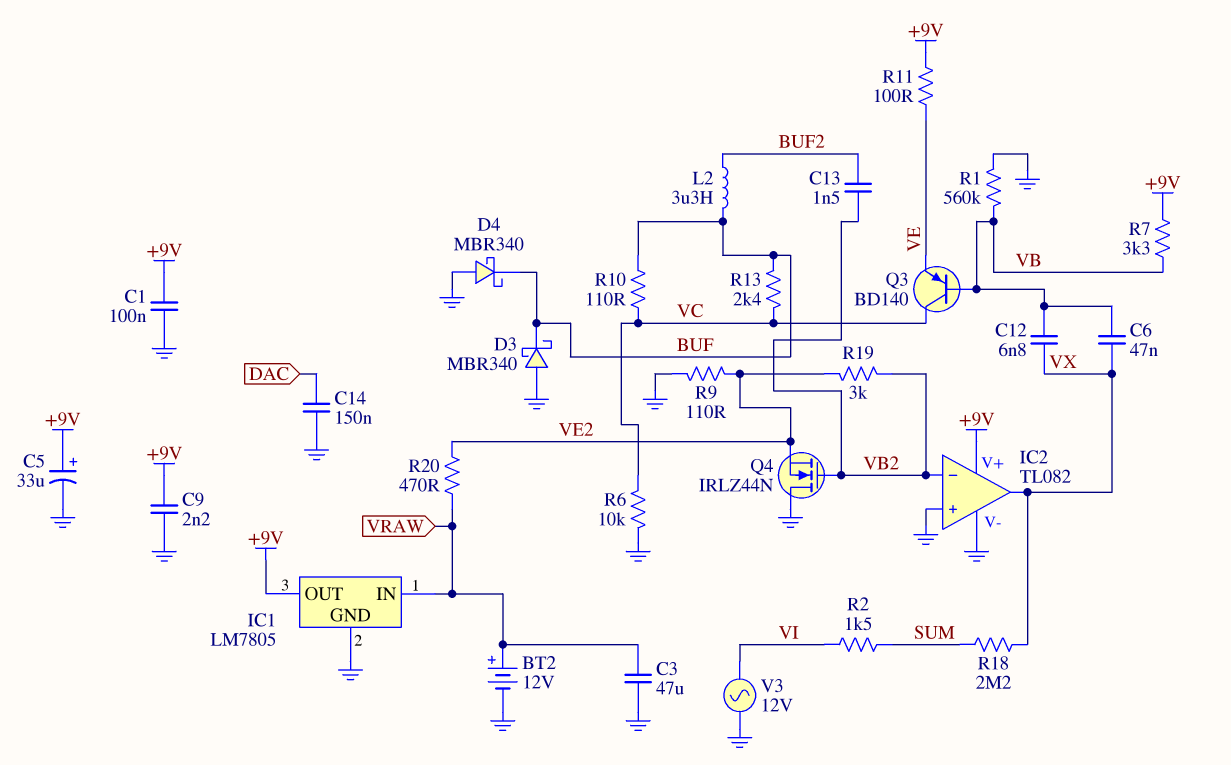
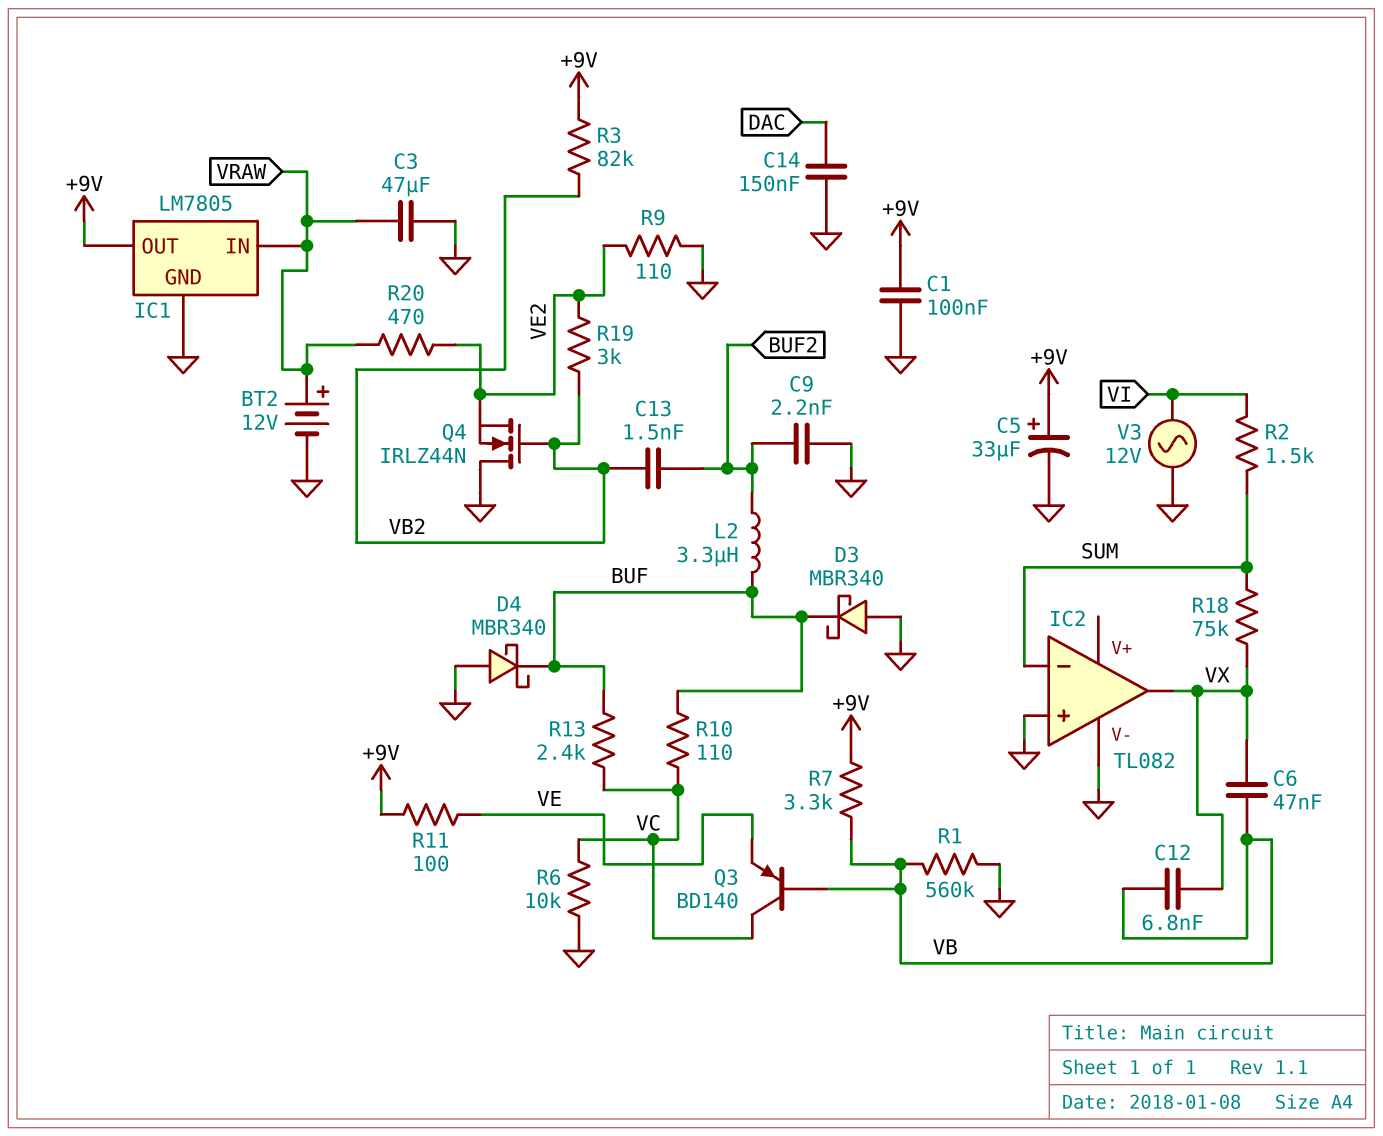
C9: 2.2nF (+9V, GND) -> 2.2nF (BUF2, GND)
IC2 pin V+: +9V -> none
IC2 pin in-: VB2 -> SUM
R3: none -> 82k (+9V, VB2)
R18: 2.2M (SUM, VX) -> 75k (SUM, VX)

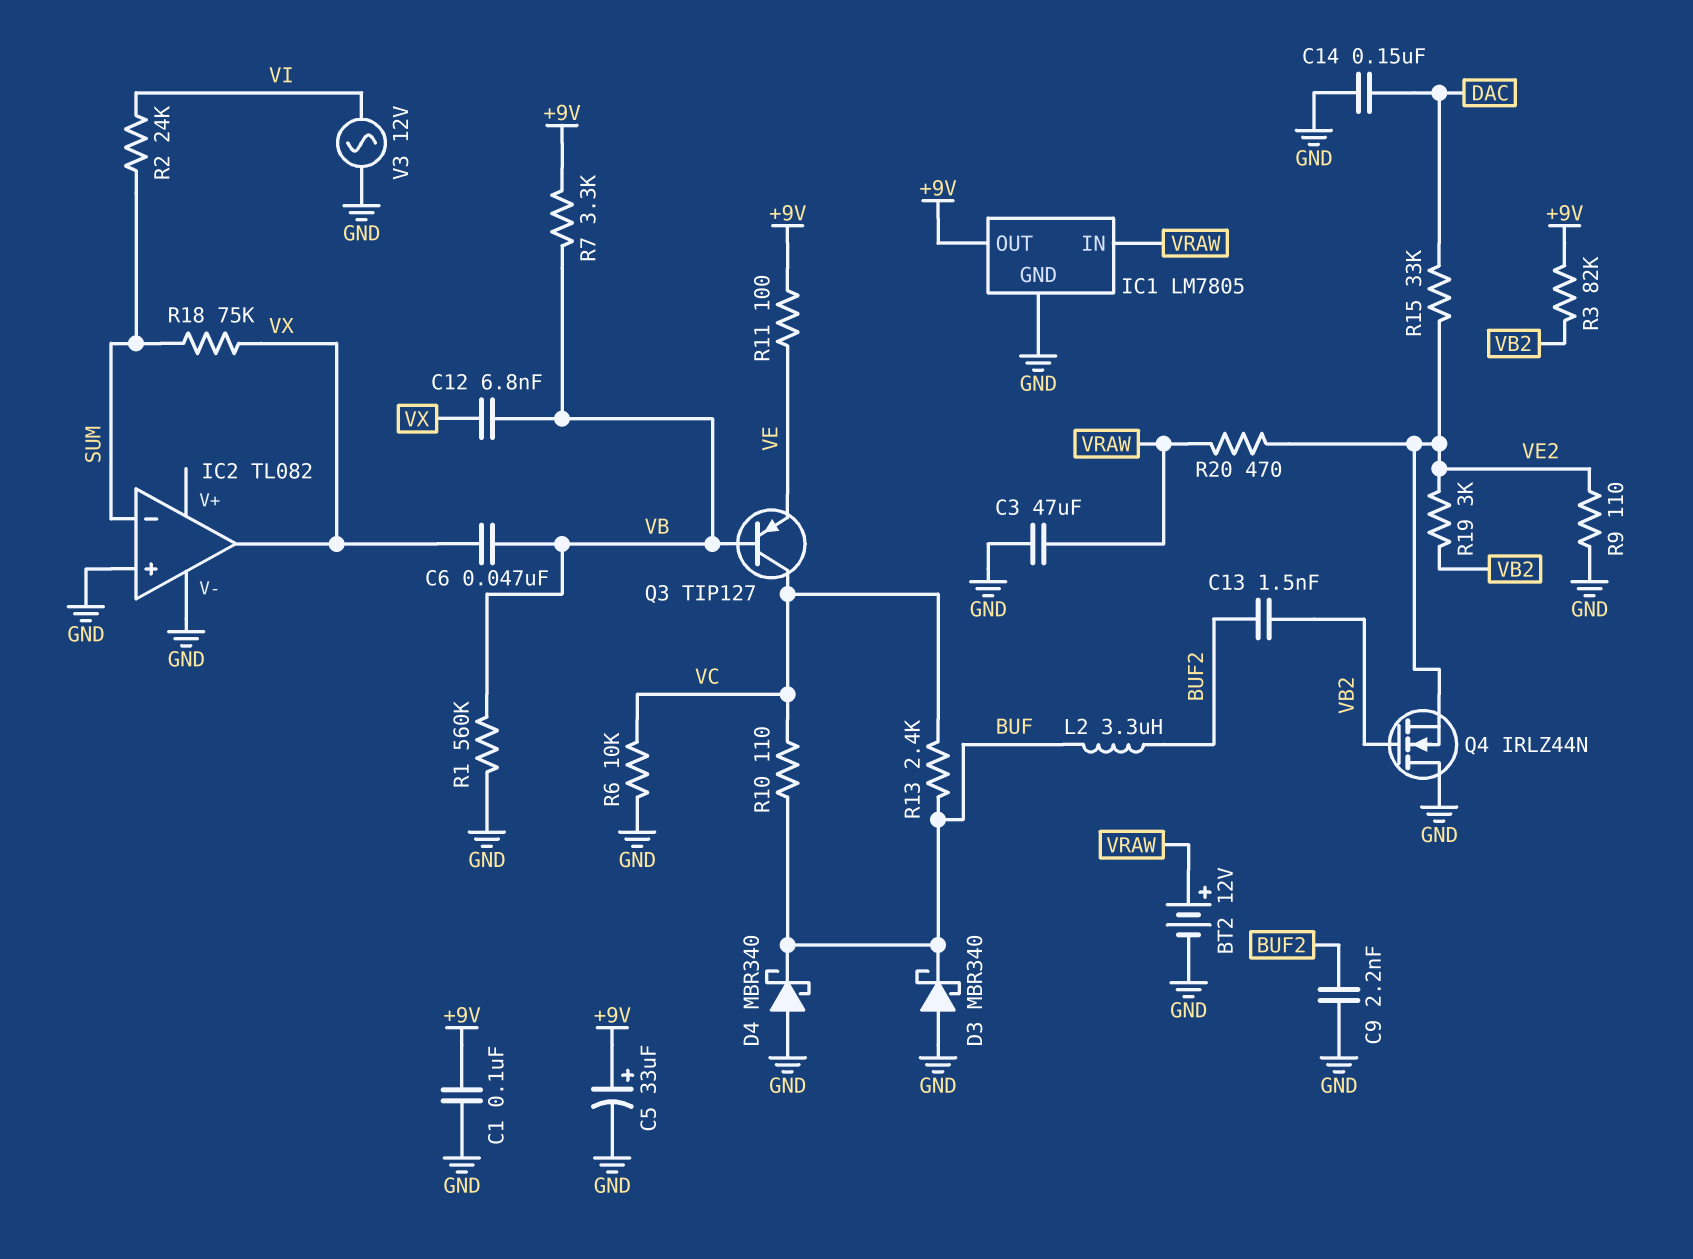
Q3: PNP BD140 (B VB, C VC, E VE) -> PNP TIP127 (B VB, C VC, E VE)
R2: 1.5k (SUM, VI) -> 24k (SUM, VI)
R15: none -> 33k (DAC, VE2)

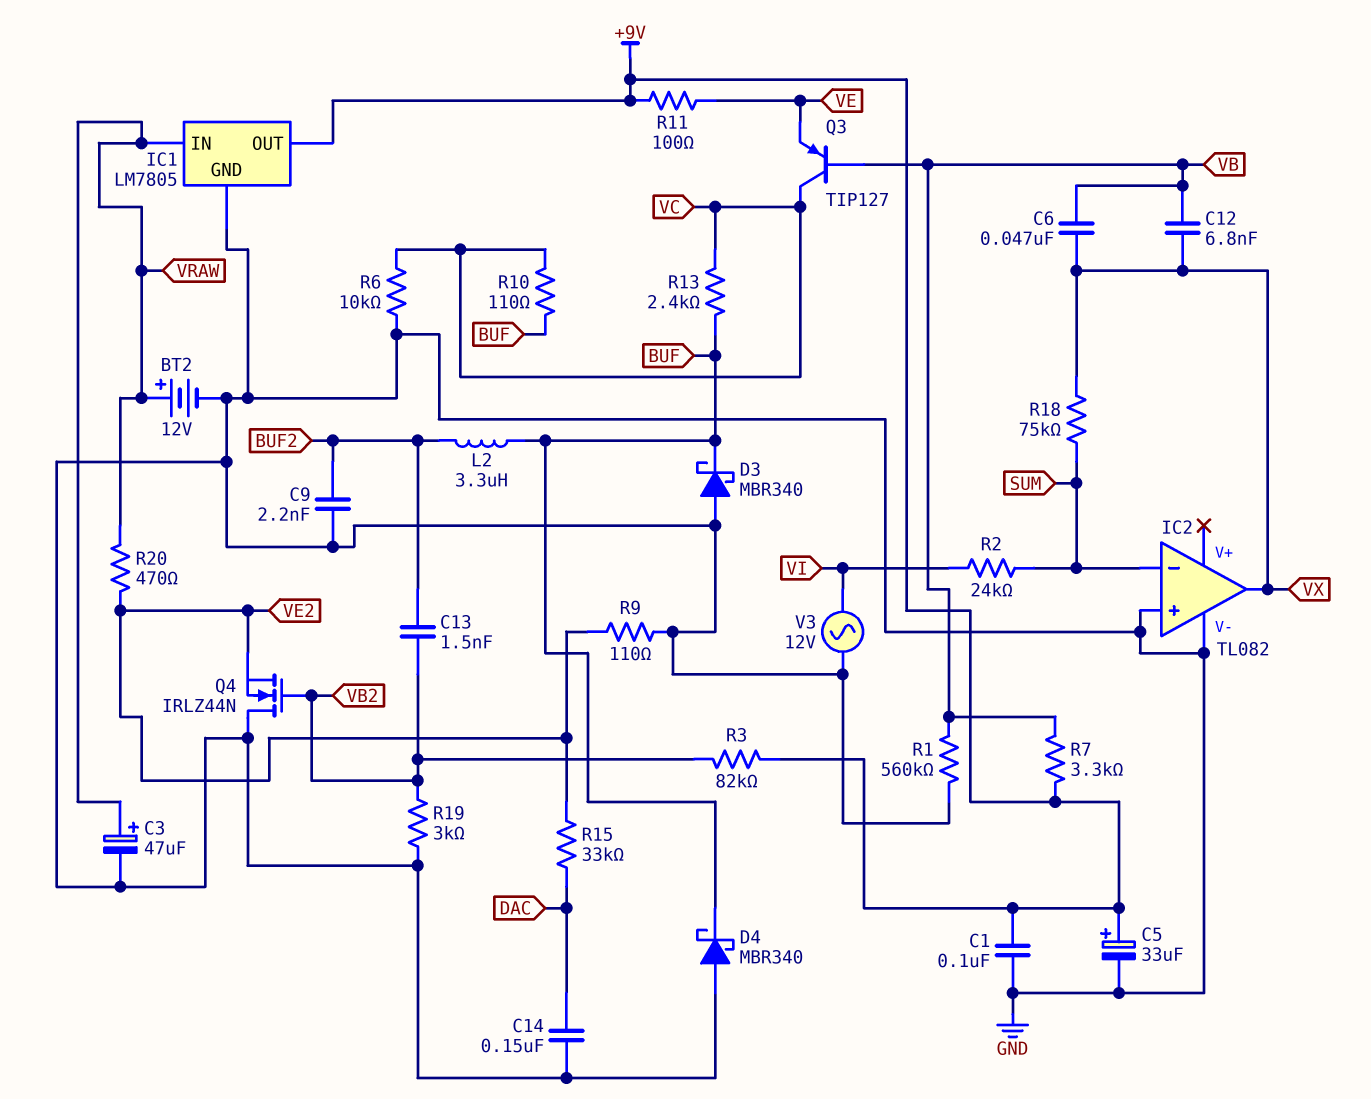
C3: 47uF (GND, VRAW) -> 47uF (plus VRAW, minus GND)
R19: 3k (VB2, VE2) -> 3k (GND, VB2)

